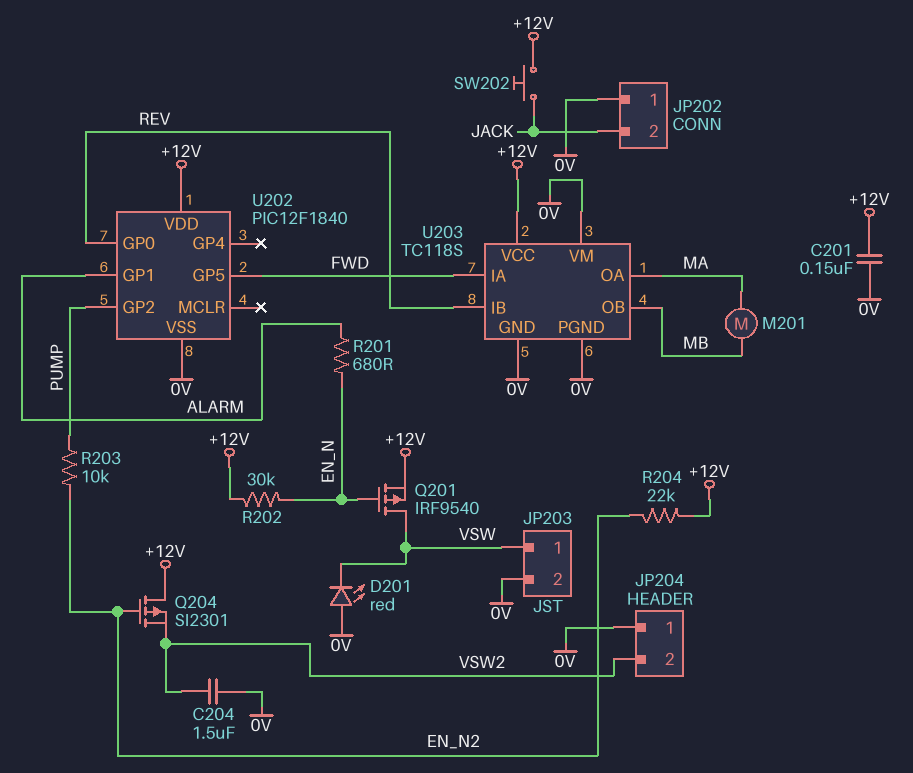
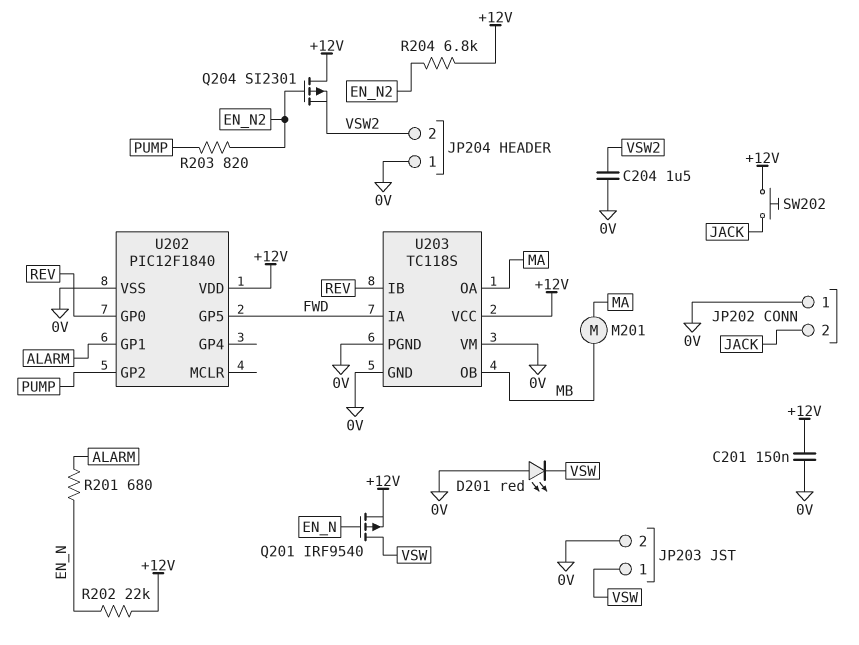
R202: 30k (+12V, EN_N) -> 22k (+12V, EN_N)
R203: 10k (EN_N2, PUMP) -> 820 (EN_N2, PUMP)
R204: 22k (+12V, EN_N2) -> 6.8k (+12V, EN_N2)

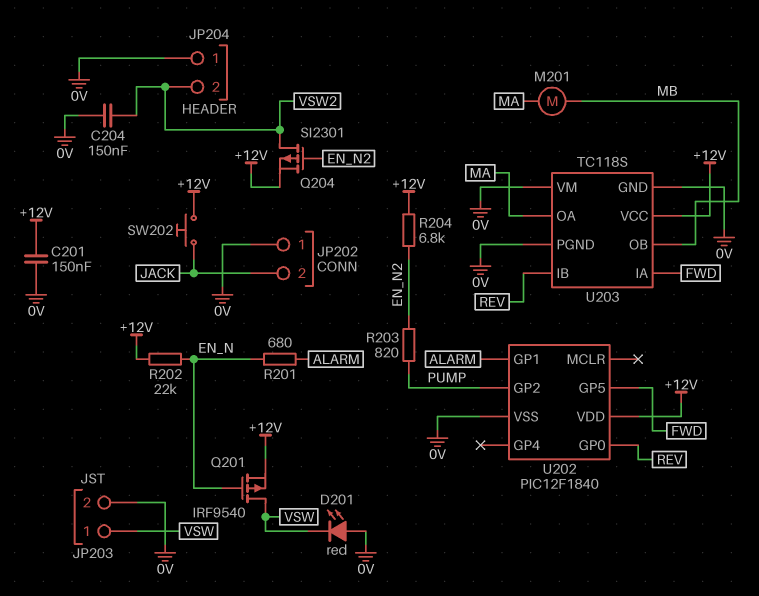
C204: 1.5uF (0V, VSW2) -> 150nF (0V, VSW2)
Q204: PMOS SI2301 (G EN_N2, D +12V, S VSW2) -> PMOS SI2301 (G EN_N2, D VSW2, S +12V)

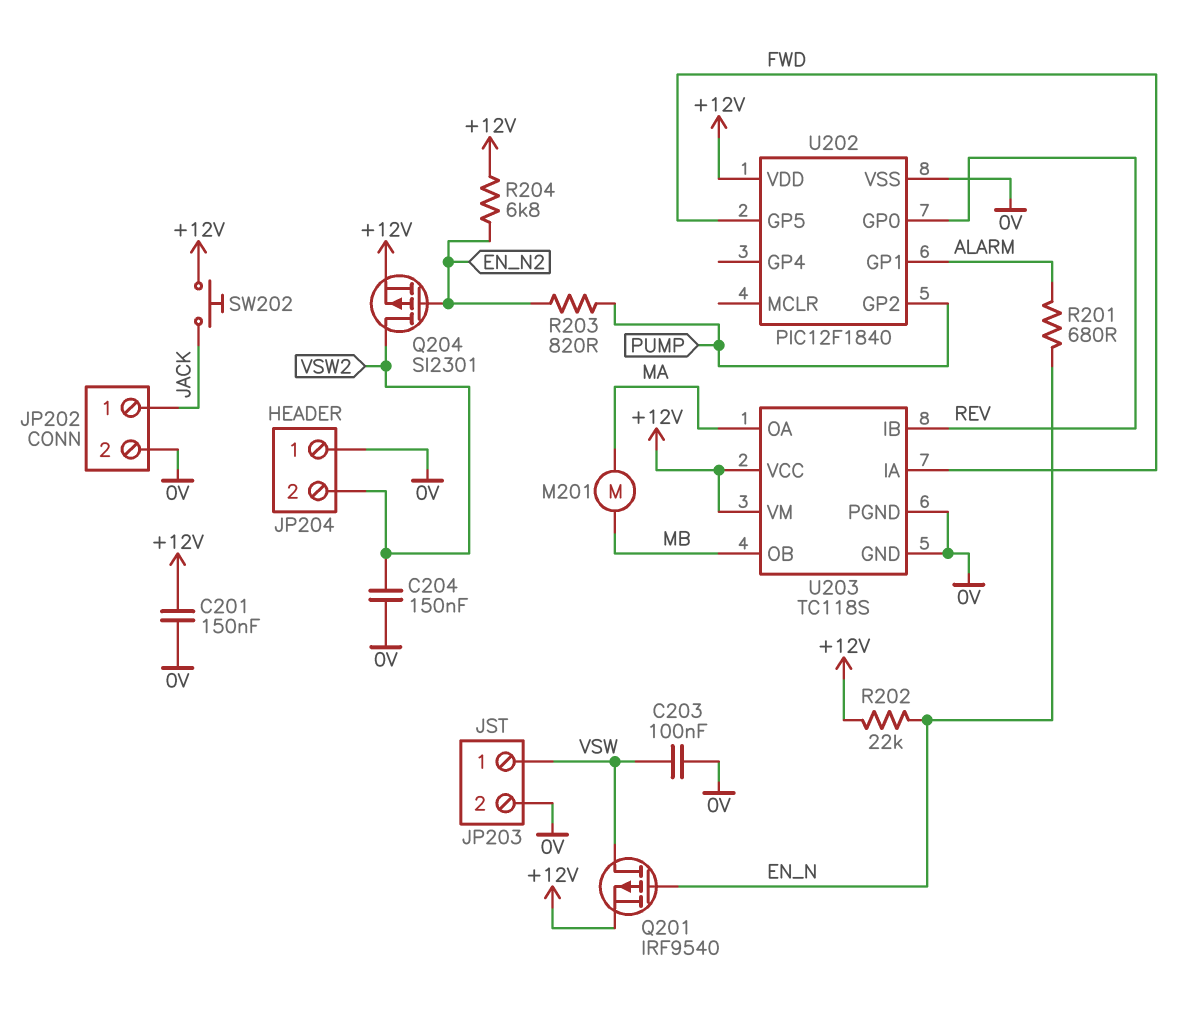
C203: none -> 100nF (0V, VSW)
D201: LED red (A 0V, K VSW) -> none
JP202 pin 1: 0V -> JACK
JP202 pin 2: JACK -> 0V
U203 pin VM: 0V -> +12V

